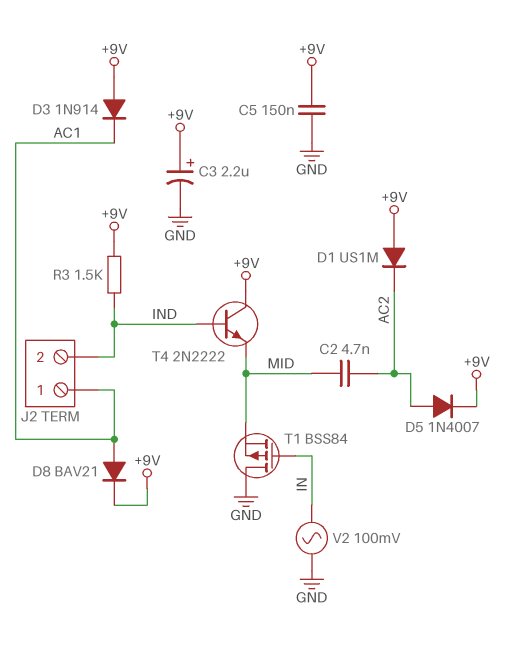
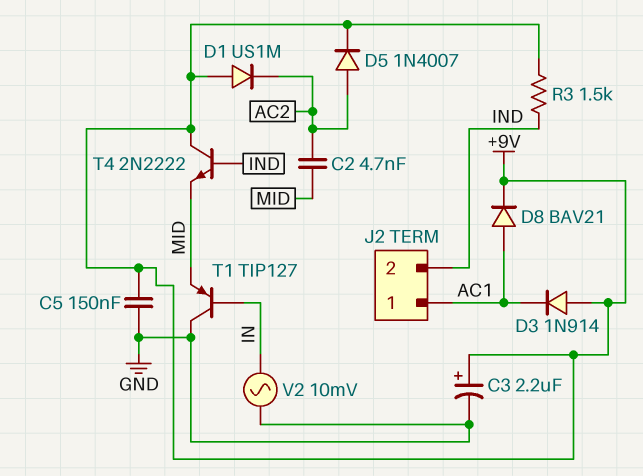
T1: PMOS BSS84 (G IN, D GND, S MID) -> PNP TIP127 (B IN, C GND, E MID)
V2: AC 100mV (GND, IN) -> AC 10mV (GND, IN)

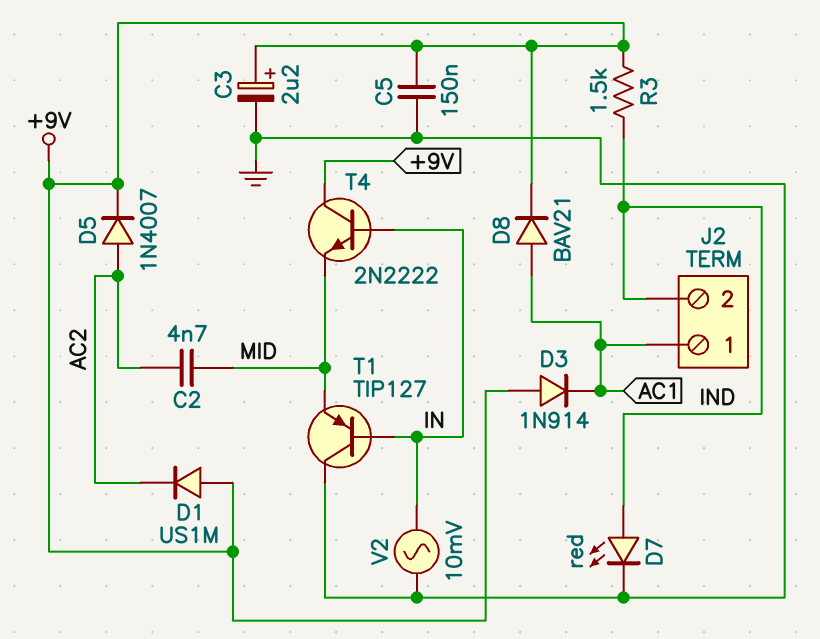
D7: none -> LED red (A IND, K GND)
T4: NPN 2N2222 (B IND, C +9V, E MID) -> NPN 2N2222 (B IN, C +9V, E MID)

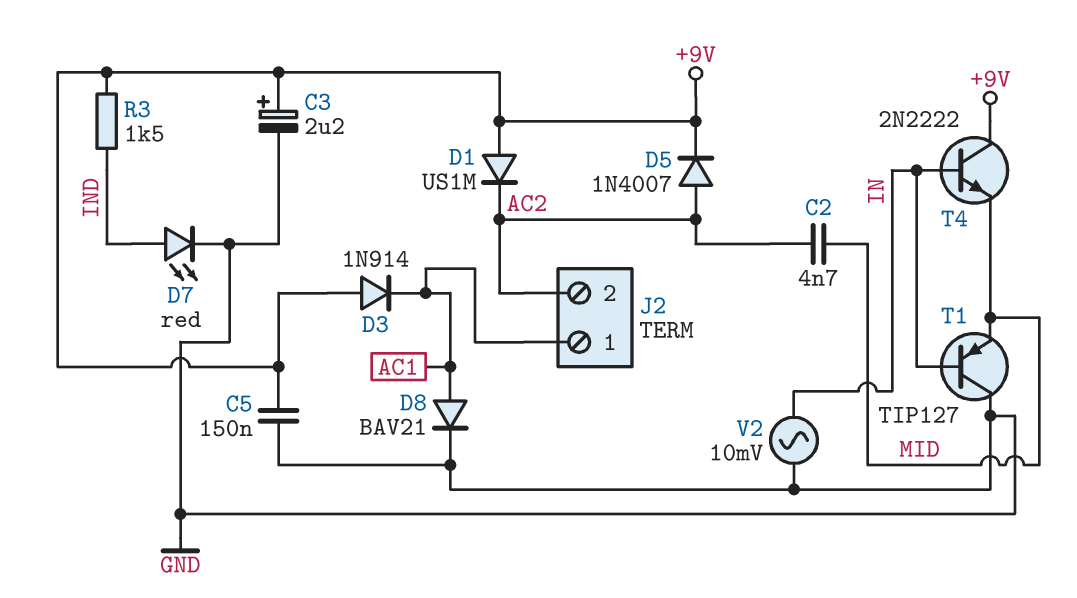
D8: diode BAV21 (A AC1, K +9V) -> diode BAV21 (A AC1, K GND)
J2 pin 2: IND -> AC2

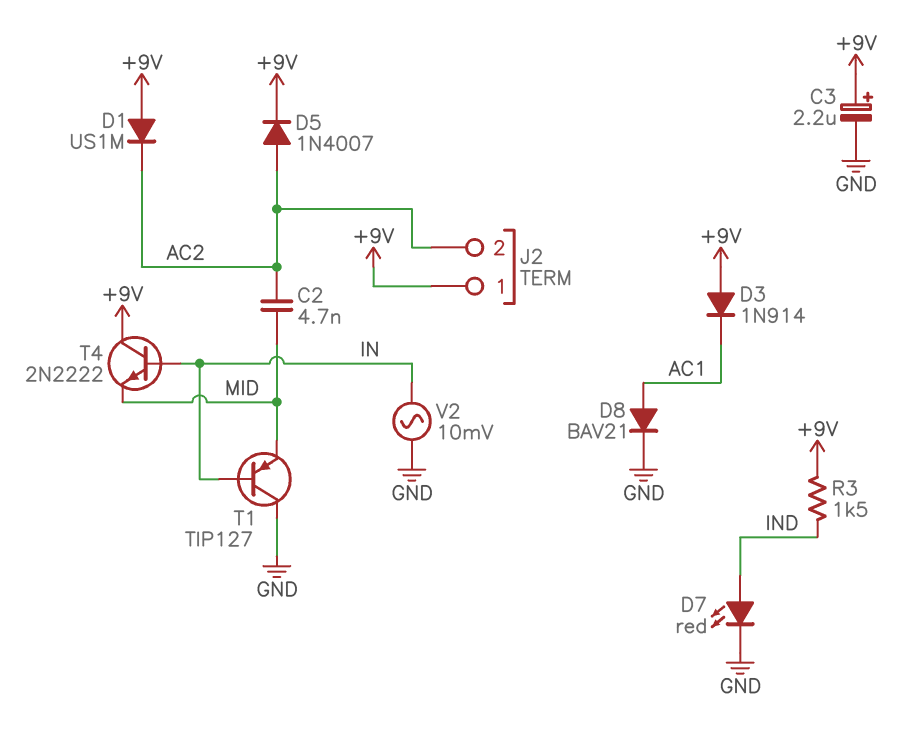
C5: 150nF (+9V, GND) -> none
J2 pin 1: AC1 -> +9V

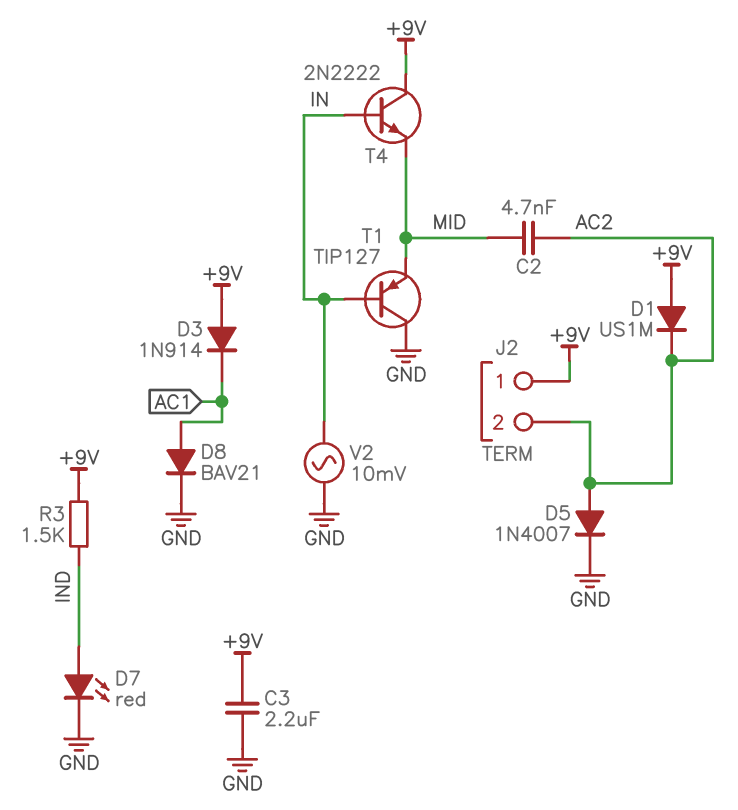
C3: 2.2uF (plus +9V, minus GND) -> 2.2uF (+9V, GND)
D5: diode 1N4007 (A AC2, K +9V) -> diode 1N4007 (A AC2, K GND)

